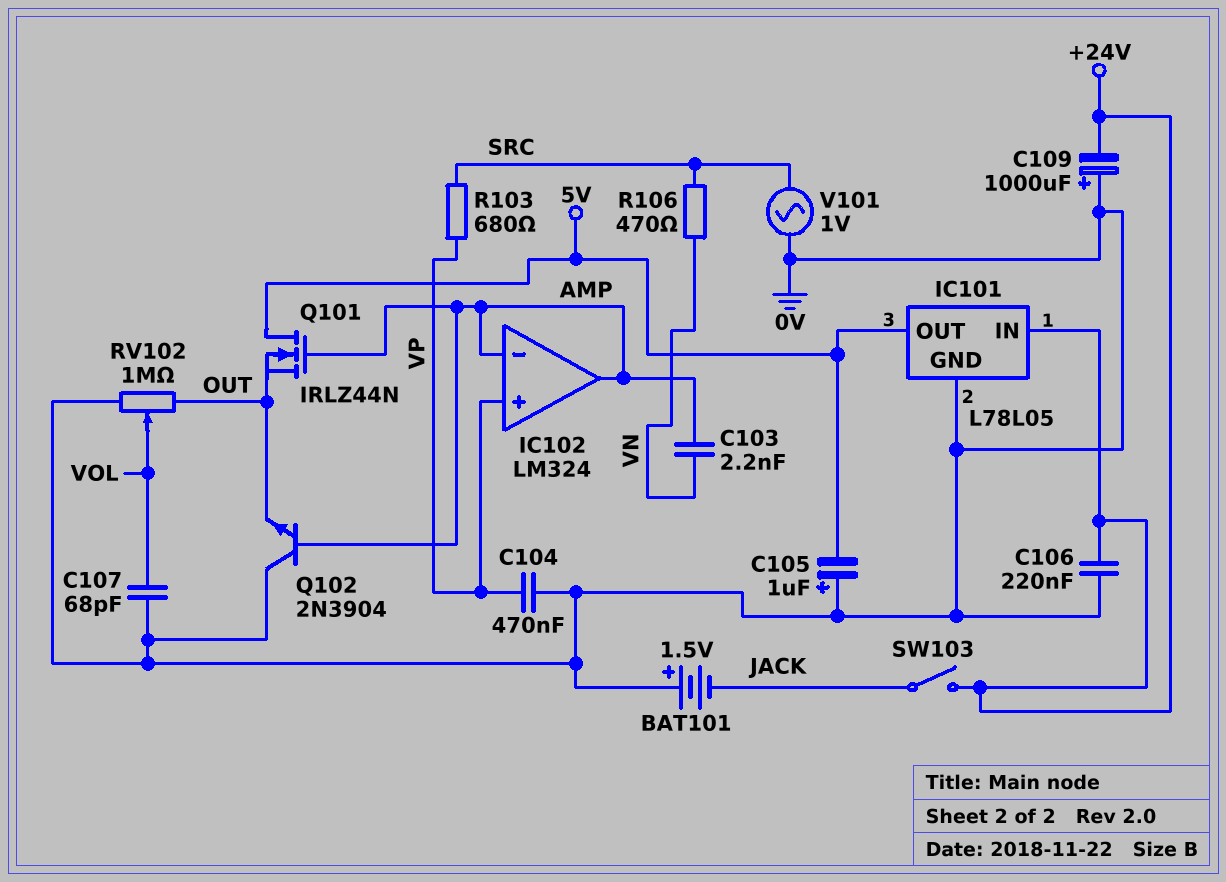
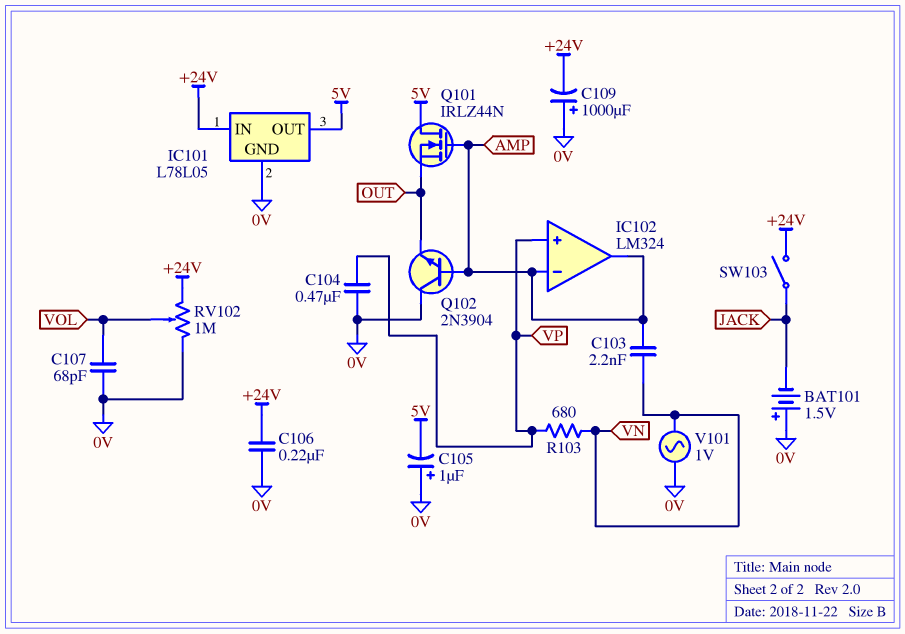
R103: 680 (SRC, VP) -> 680 (VN, VP)
R106: 470 (SRC, VN) -> none
RV102: 1M (0V, OUT, wiper VOL) -> 1M (+24V, 0V, wiper VOL)
V101: AC 1V (0V, SRC) -> AC 1V (0V, VN)

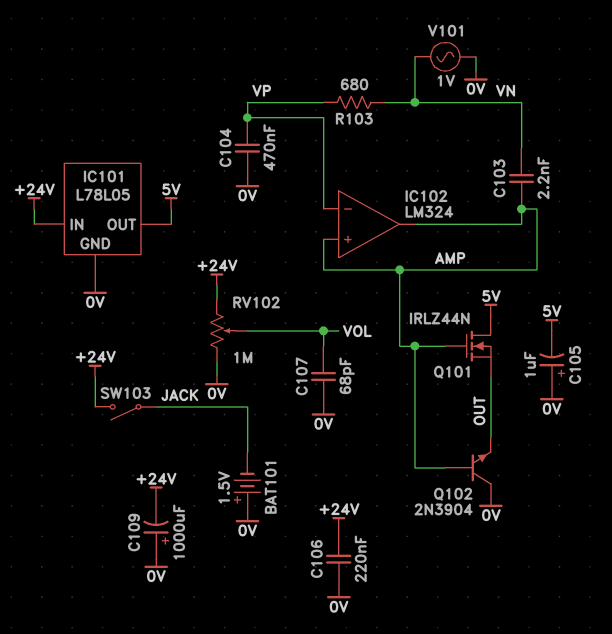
IC102 pin in+: VP -> AMP
IC102 pin in-: AMP -> VP

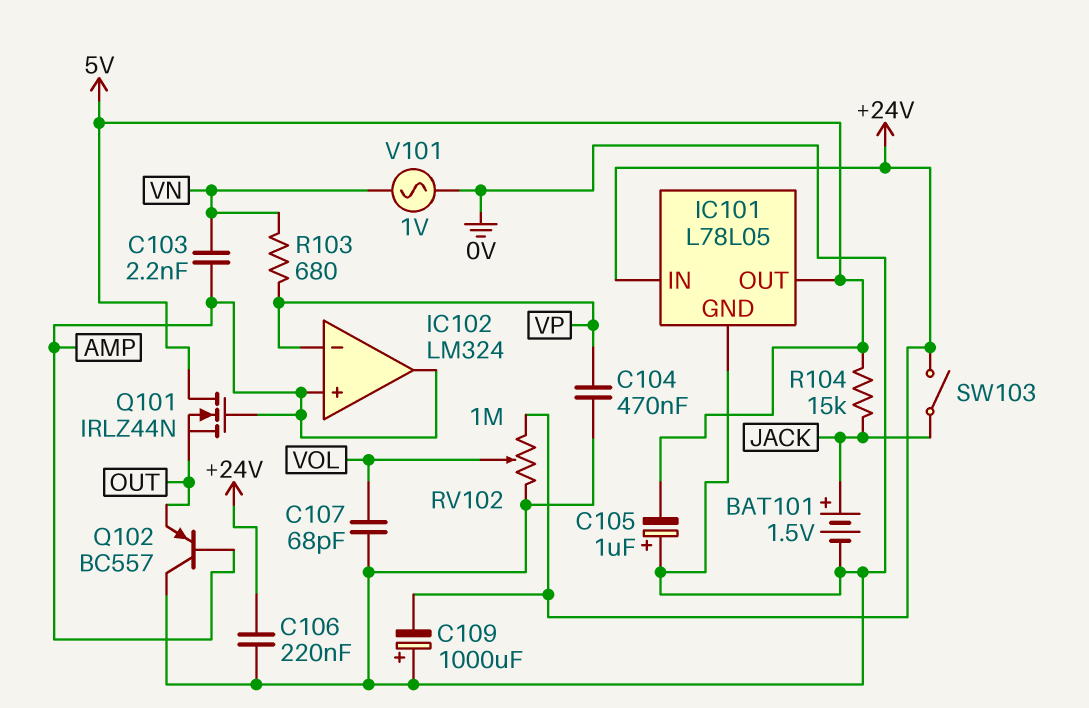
BAT101: 1.5V (plus 0V, minus JACK) -> 1.5V (plus JACK, minus 0V)
Q102: NPN 2N3904 (B AMP, C 0V, E OUT) -> PNP BC557 (B AMP, C 0V, E OUT)
R104: none -> 15k (5V, JACK)

